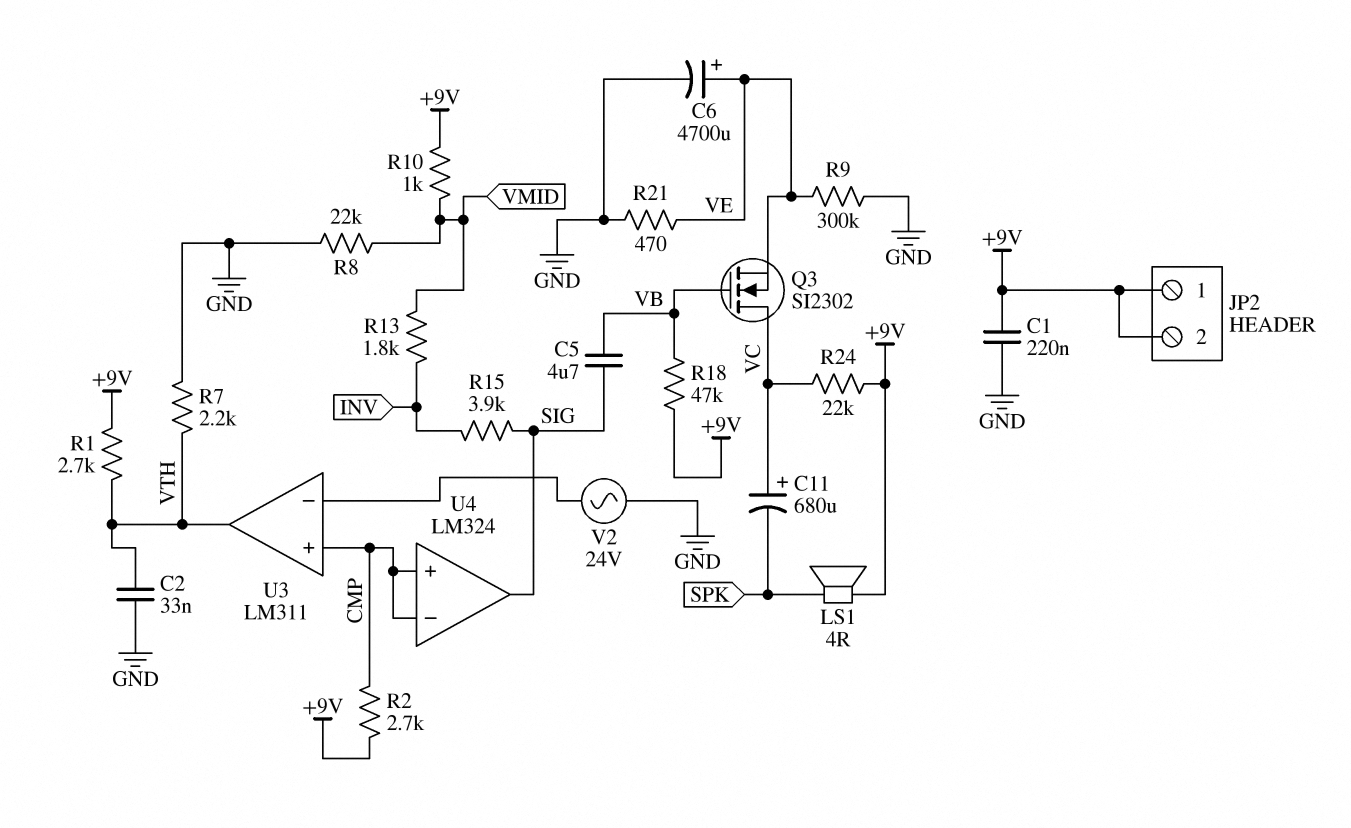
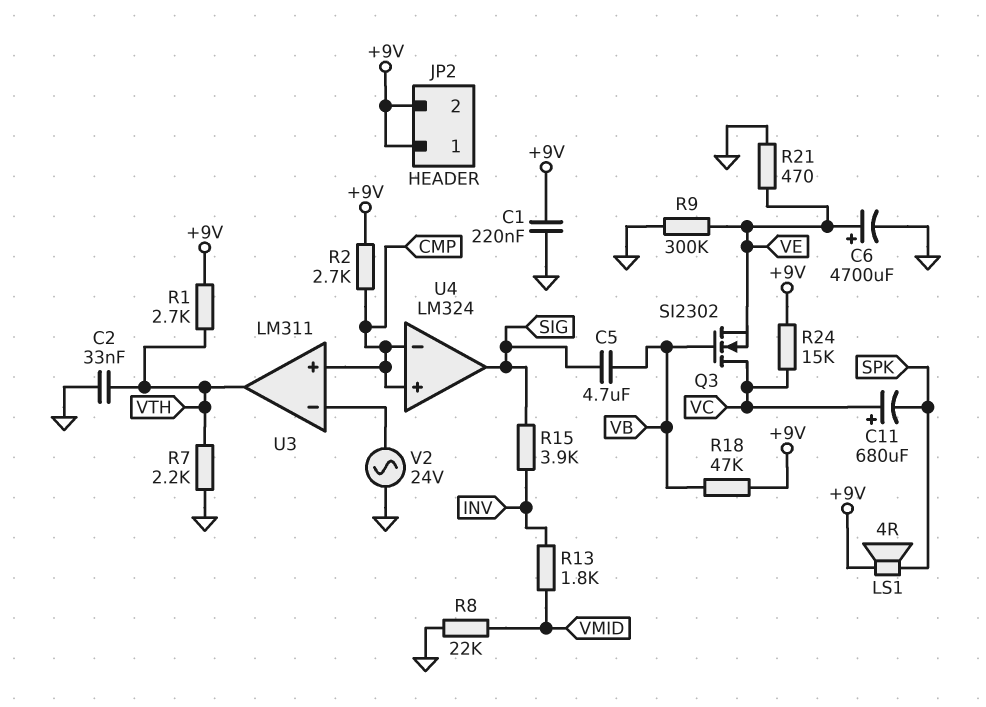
R10: 1k (+9V, VMID) -> none
R24: 22k (+9V, VC) -> 15k (+9V, VC)

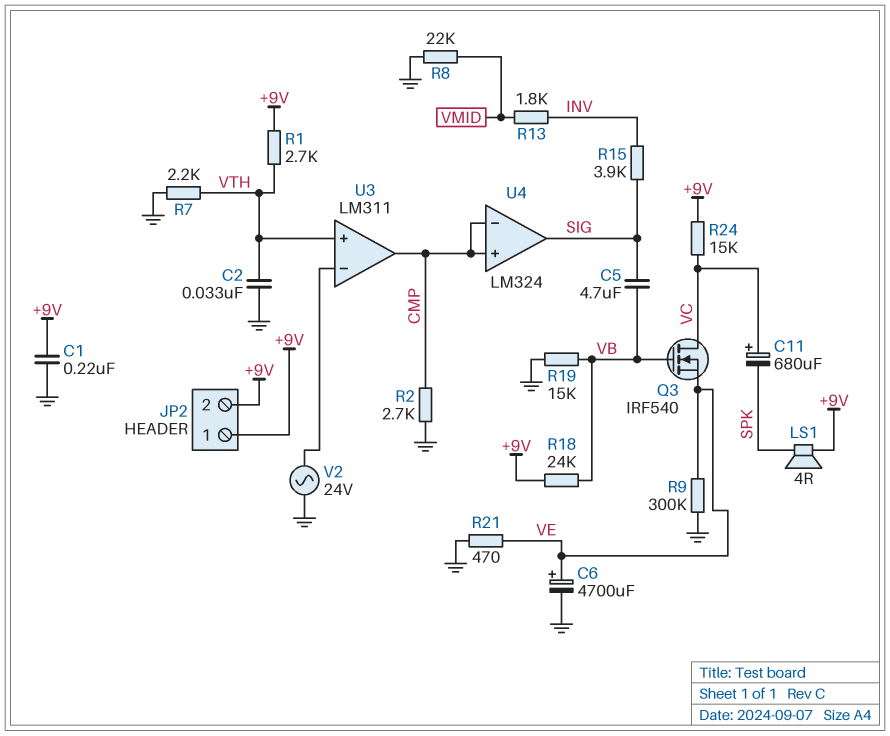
Q3: NMOS SI2302 (G VB, D VC, S VE) -> NMOS IRF540 (G VB, D VC, S VE)
R2: 2.7k (+9V, CMP) -> 2.7k (CMP, GND)
R18: 47k (+9V, VB) -> 24k (+9V, VB)
R19: none -> 15k (GND, VB)
U3 pin in+: CMP -> VTH
U3 pin out: VTH -> CMP

